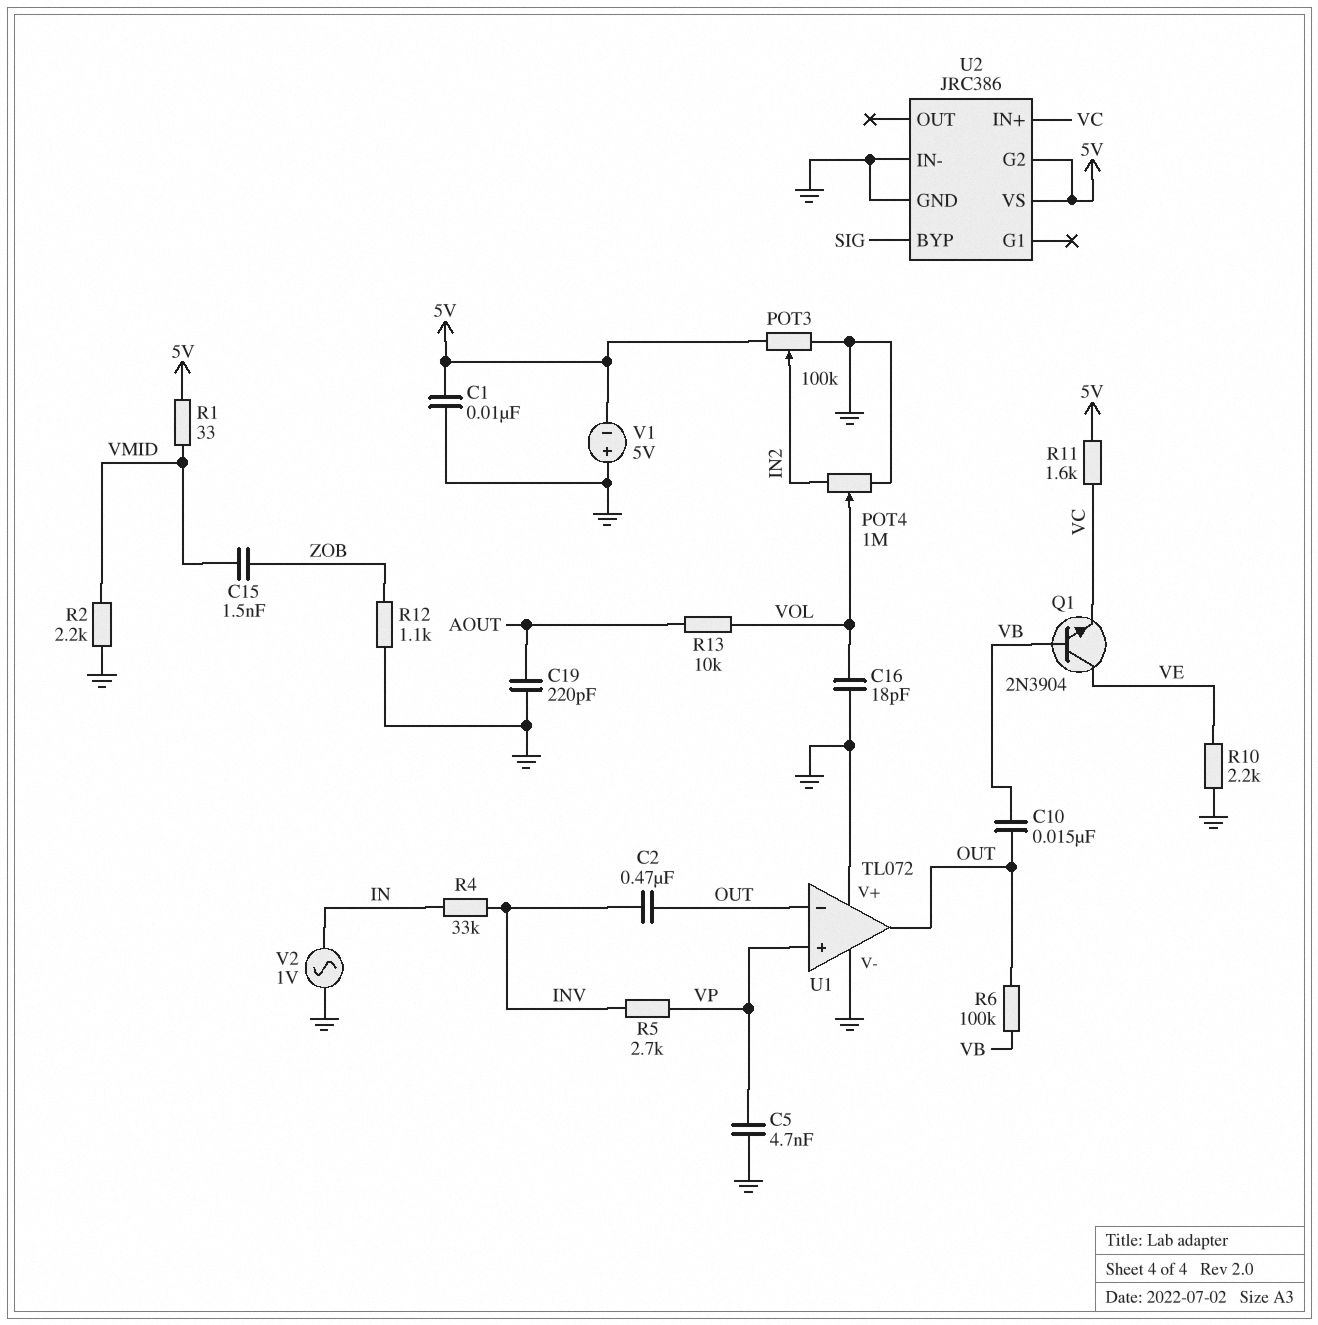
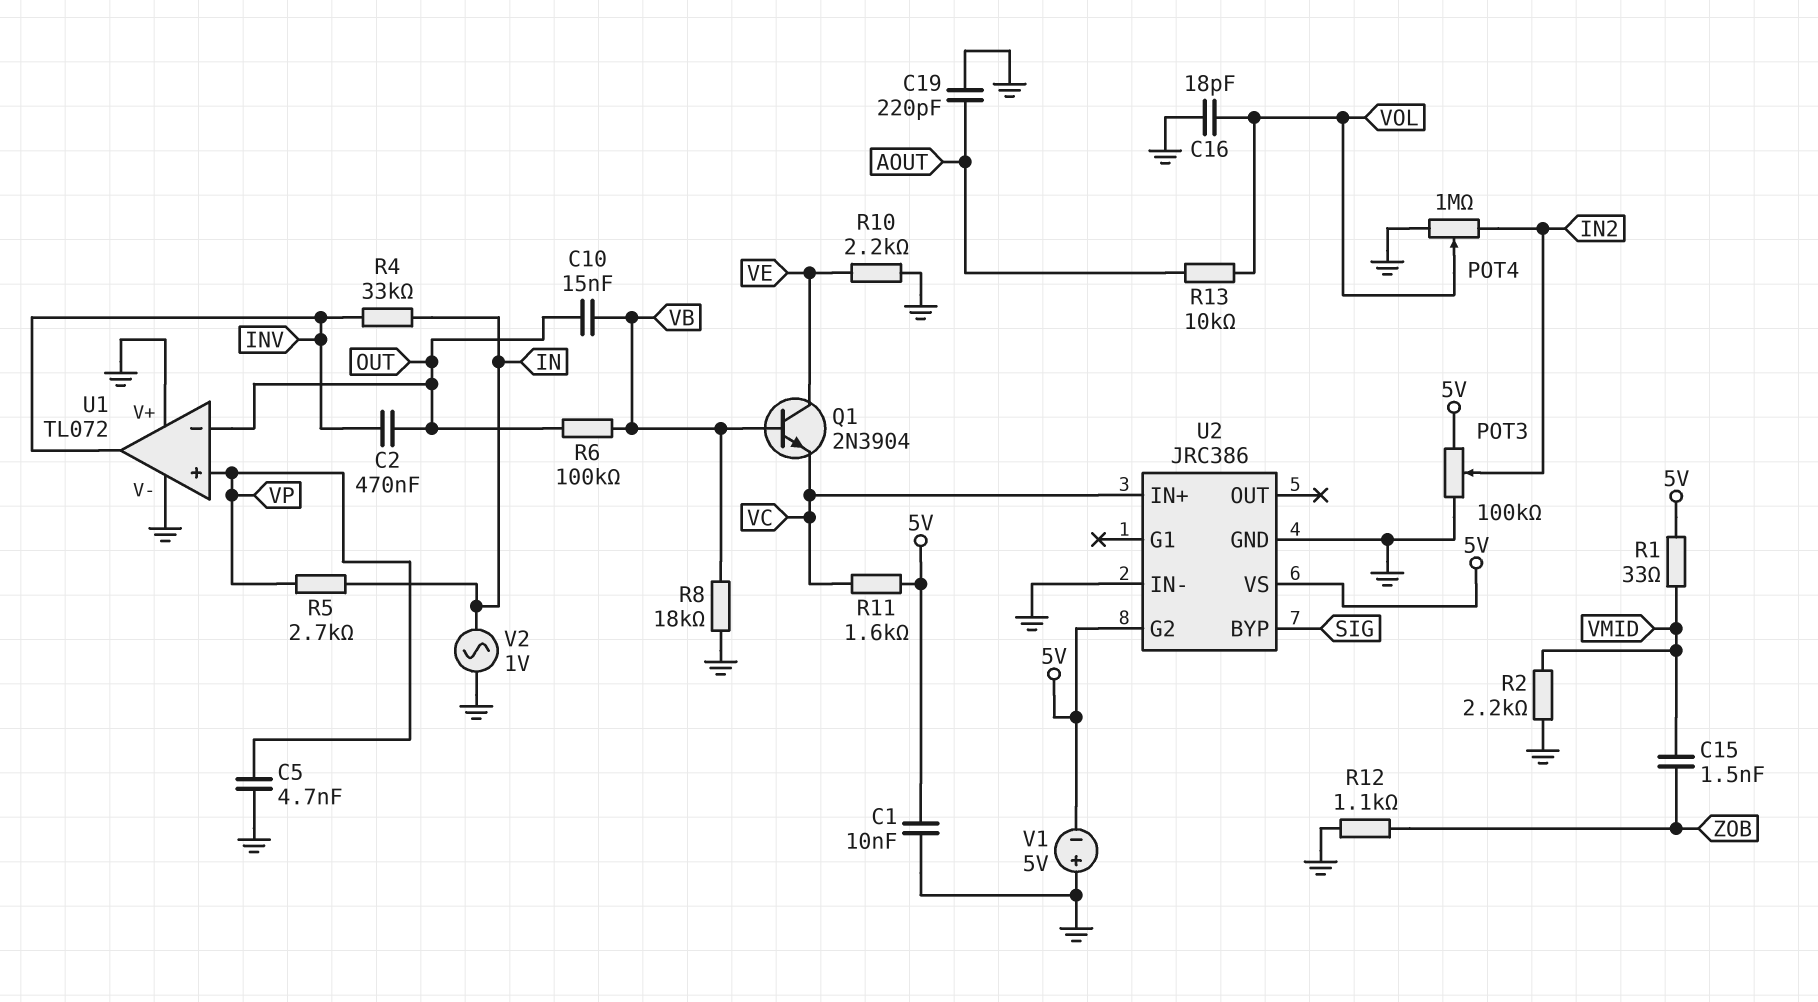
R5: 2.7k (INV, VP) -> 2.7k (IN, VP)
R8: none -> 18k (GND, VB)
U1 pin out: OUT -> INV

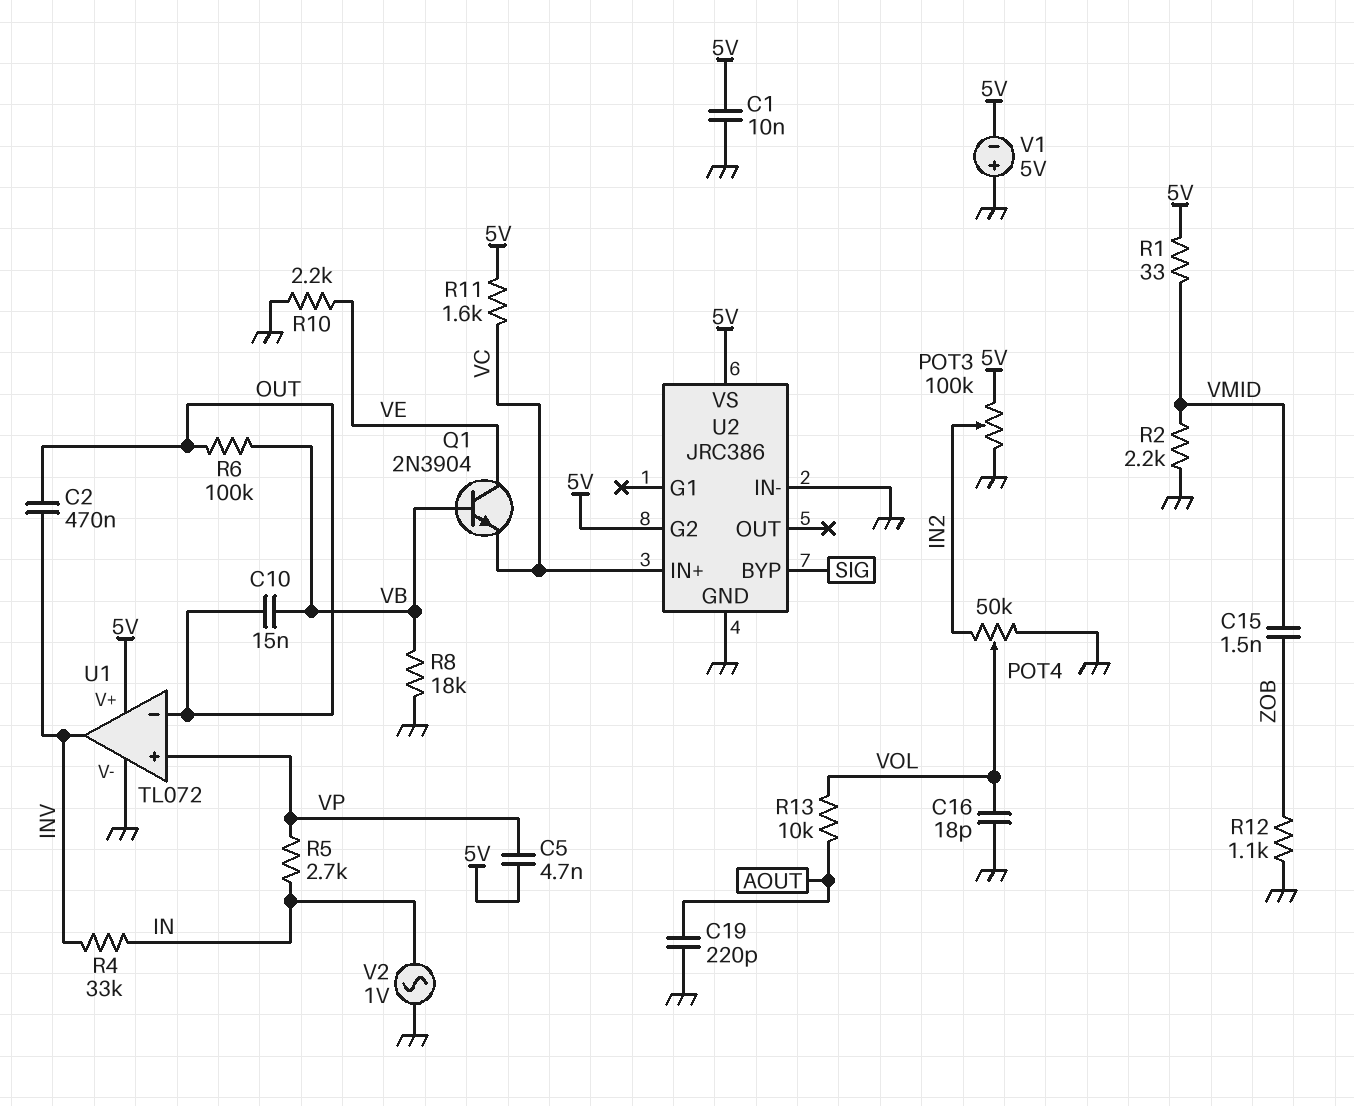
C5: 4.7nF (GND, VP) -> 4.7nF (5V, VP)
POT4: 1M (GND, IN2, wiper VOL) -> 50k (GND, IN2, wiper VOL)
U1 pin V+: GND -> 5V

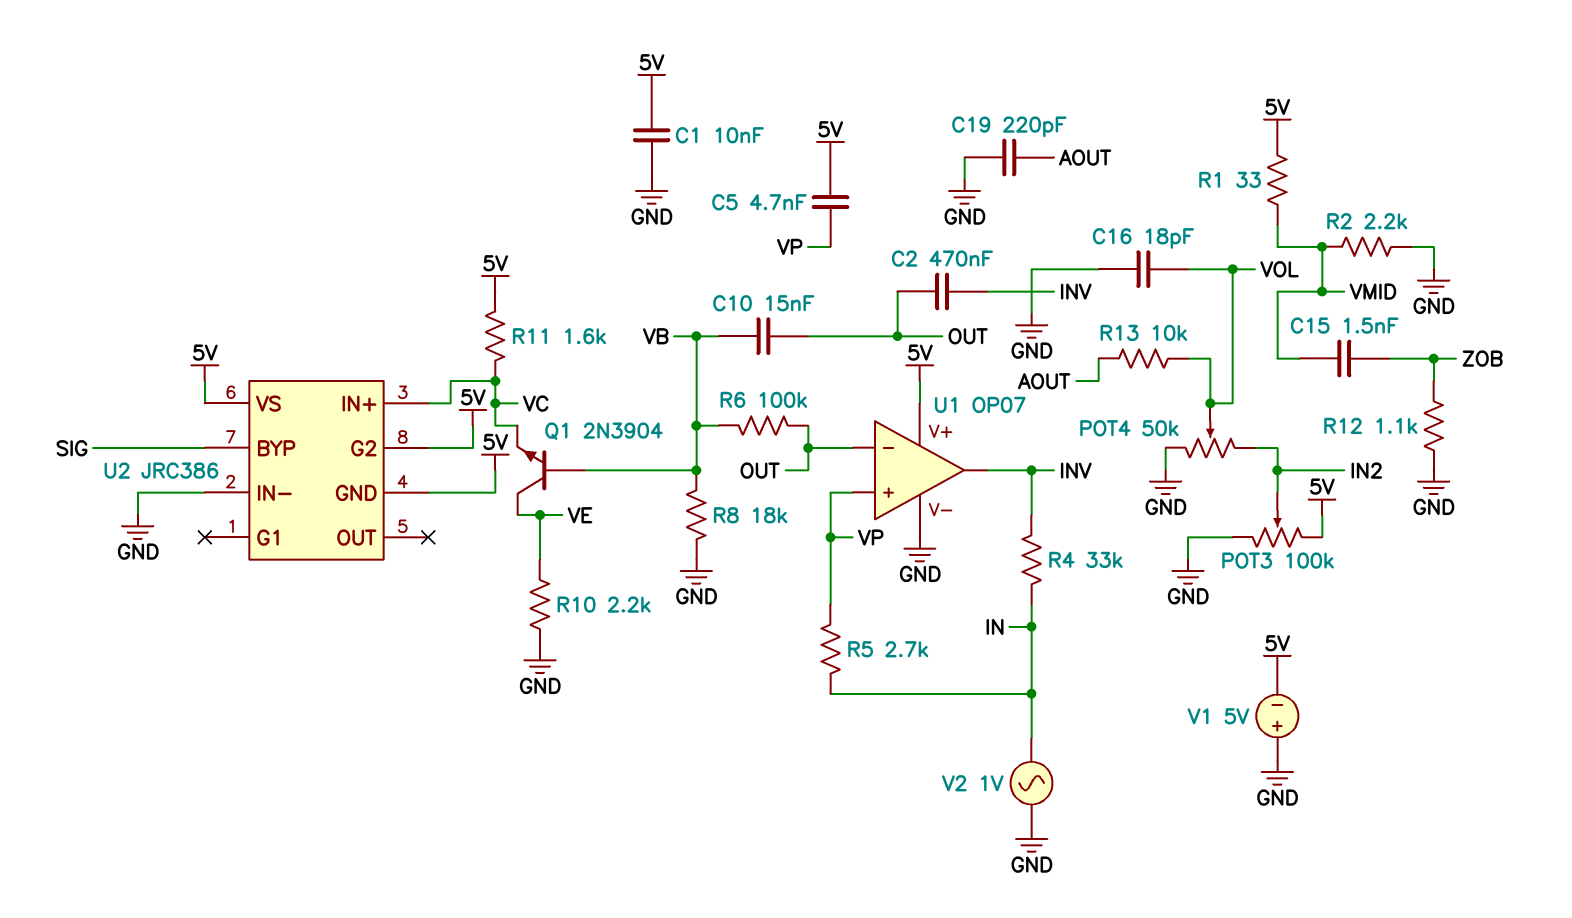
U1: TL072 -> OP07
U2 pin GND: GND -> 5V

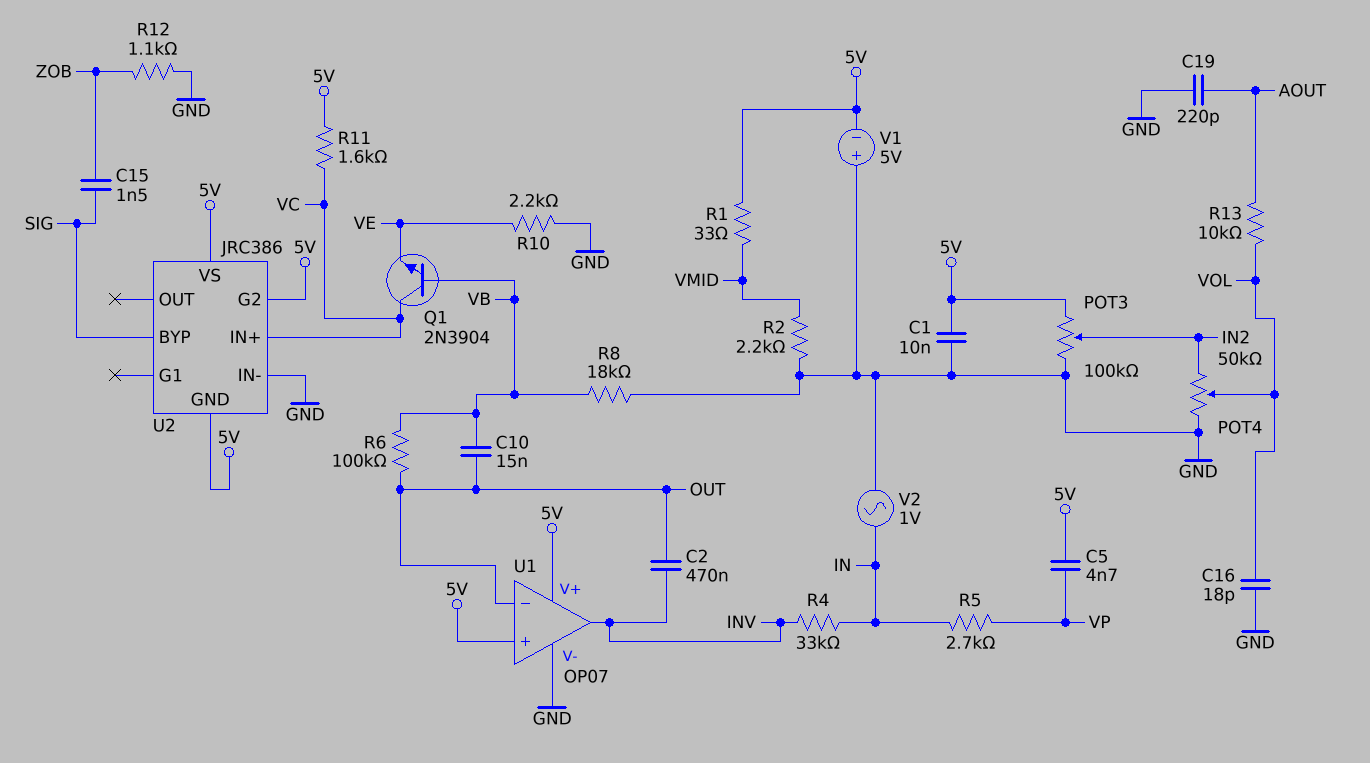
C15: 1.5nF (VMID, ZOB) -> 1.5nF (SIG, ZOB)
Q1: NPN 2N3904 (B VB, C VE, E VC) -> NPN 2N3904 (B VB, C VC, E VE)
U1 pin in+: VP -> 5V

